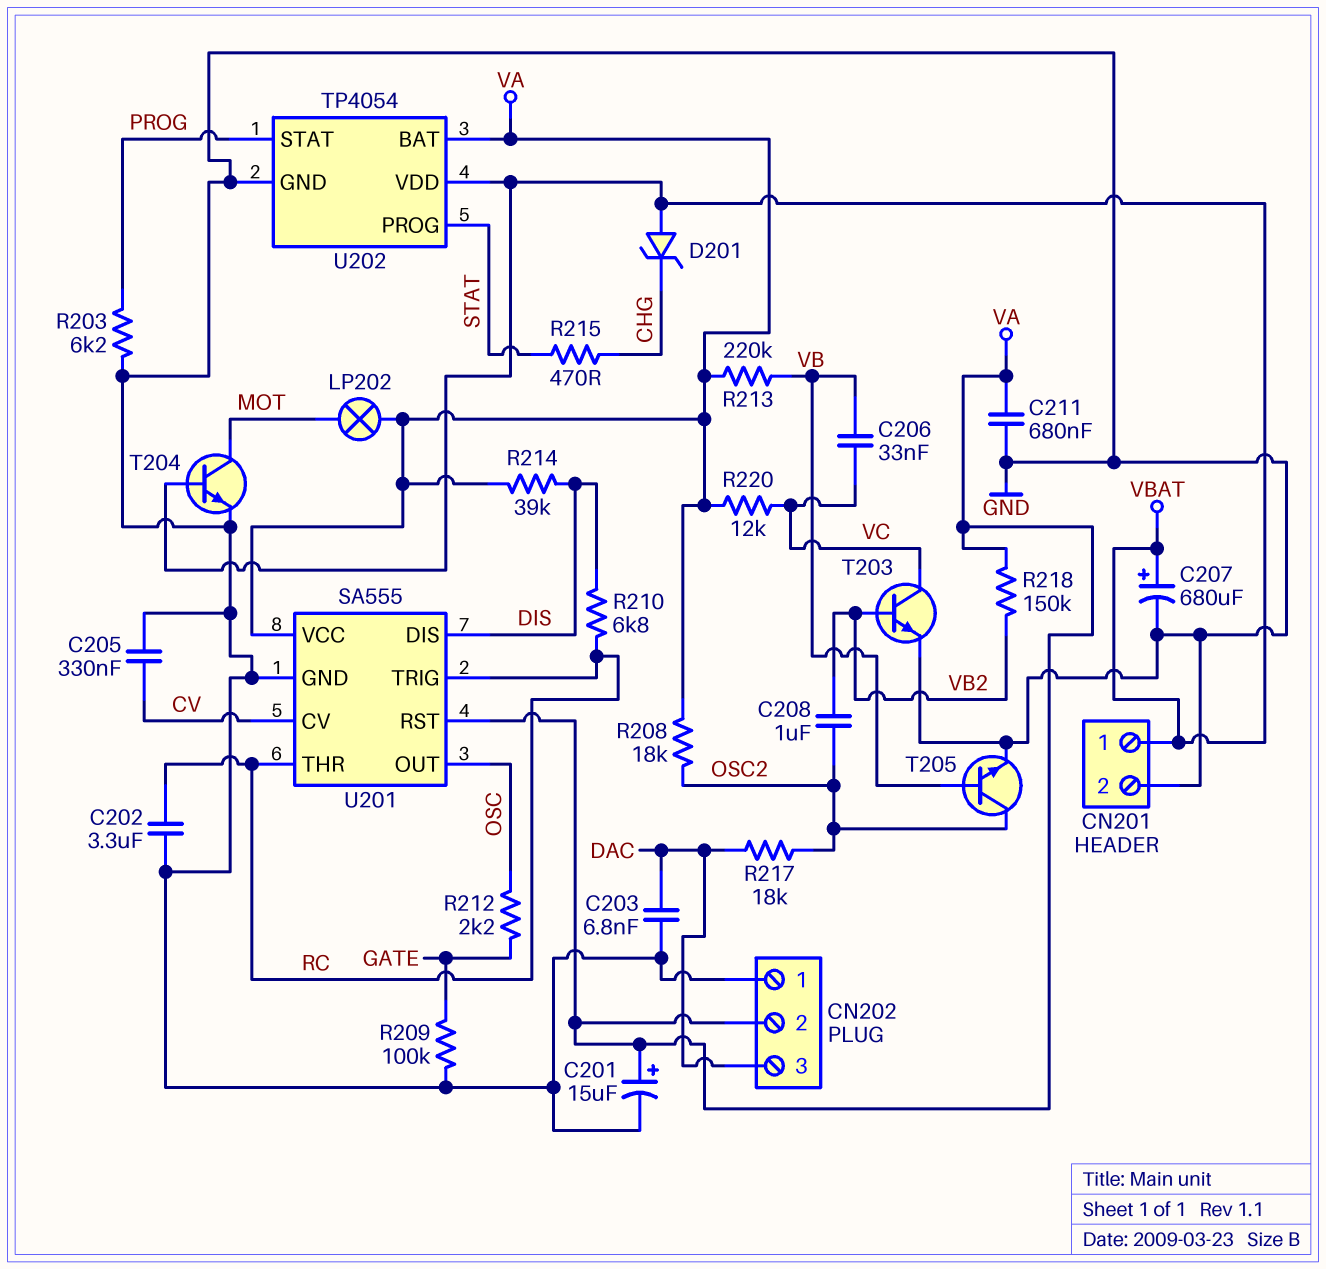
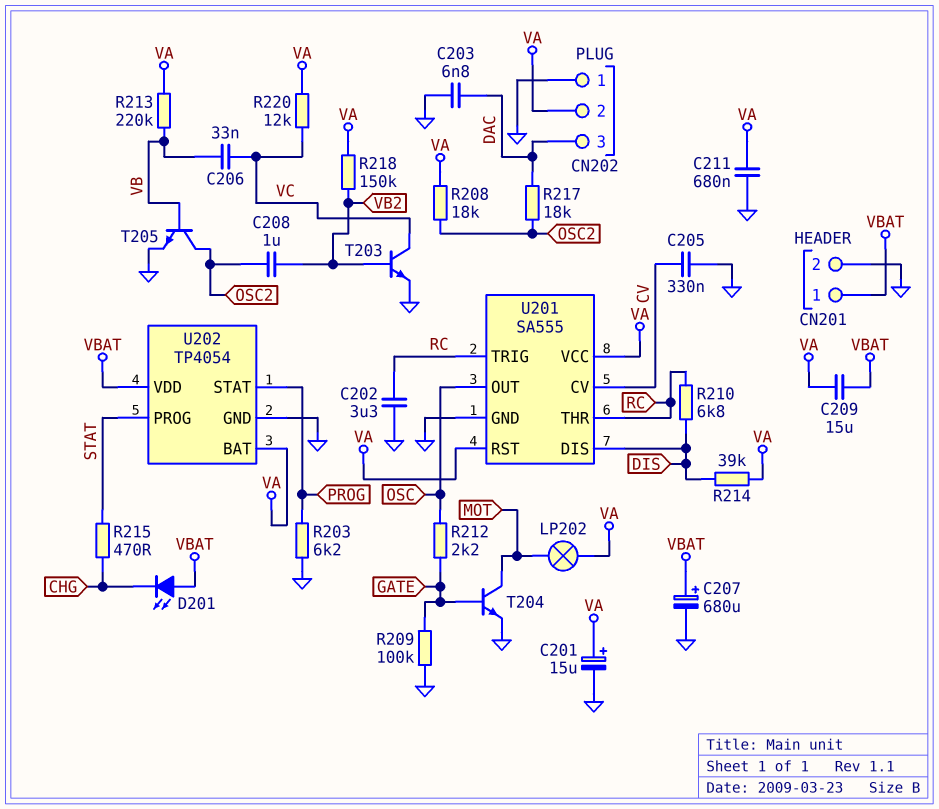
C209: none -> 15uF (VA, VBAT)
D201: zener (A VBAT, K CHG) -> LED (A VBAT, K CHG)
T204: NPN (B VBAT, C MOT, E GND) -> NPN (B GATE, C MOT, E GND)

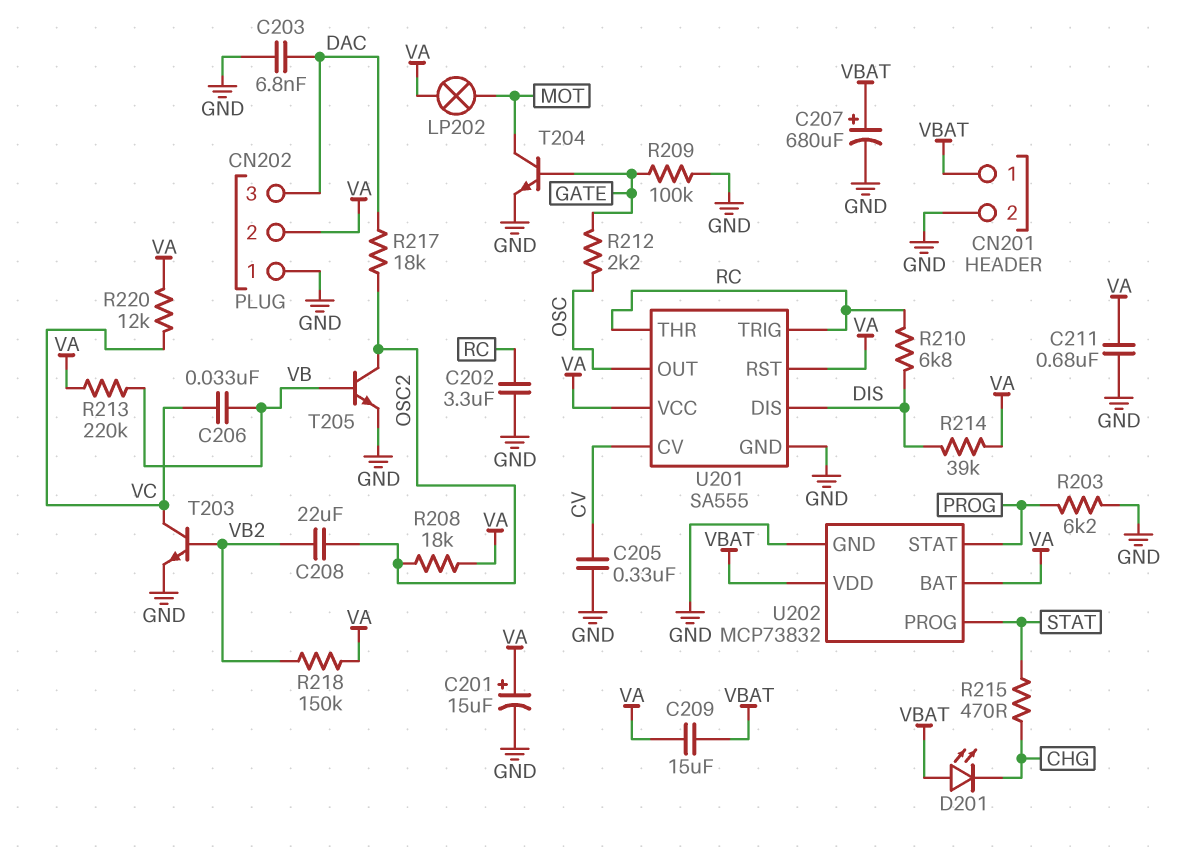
C208: 1uF (OSC2, VB2) -> 22uF (OSC2, VB2)
U202: TP4054 -> MCP73832

